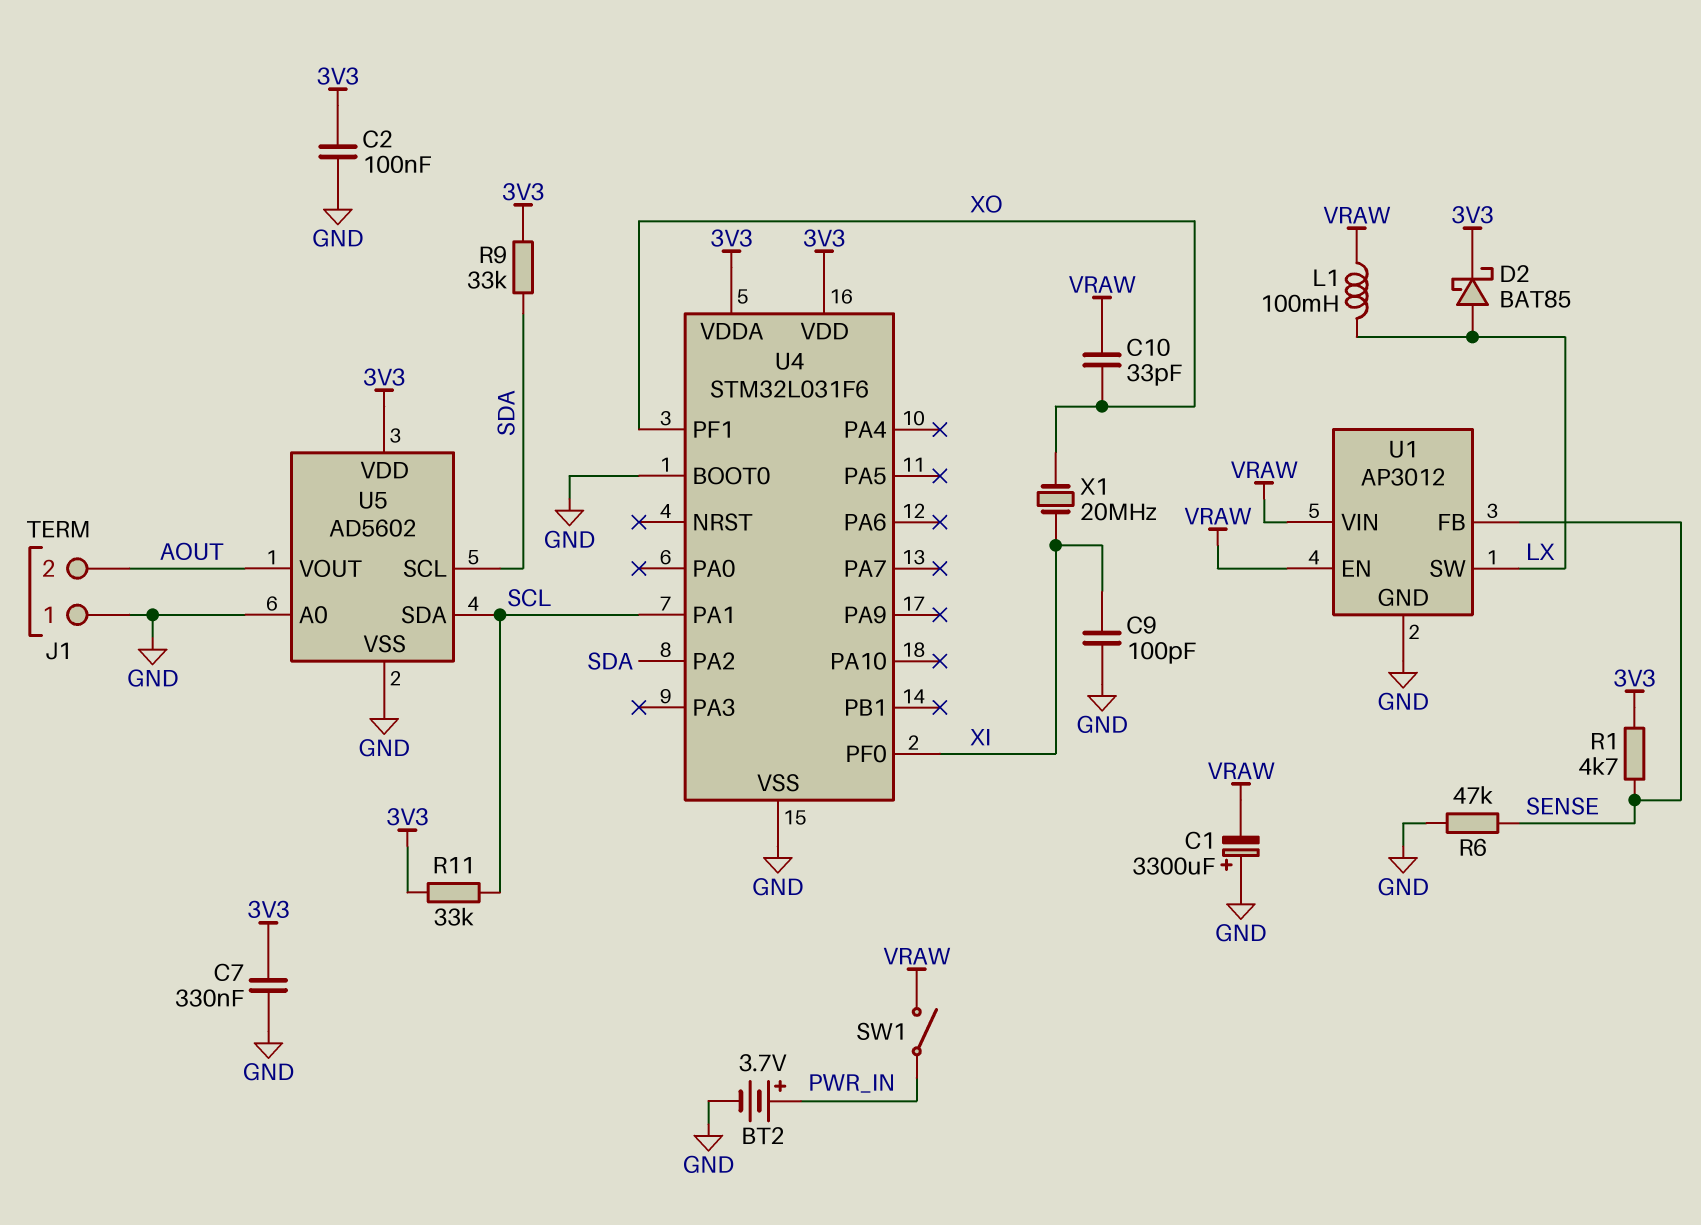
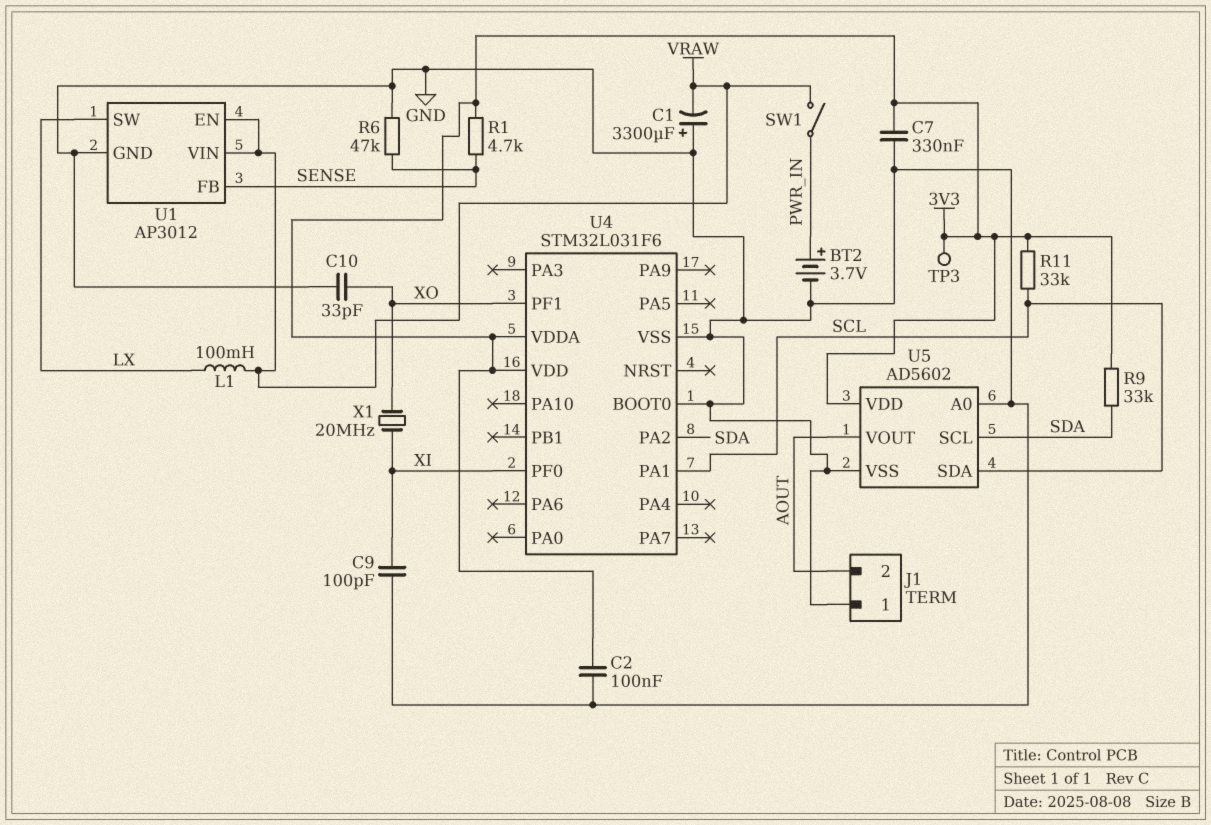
C10: 33pF (VRAW, XO) -> 33pF (GND, XO)
D2: schottky BAT85 (A LX, K 3V3) -> none
TP3: none -> test point (3V3)

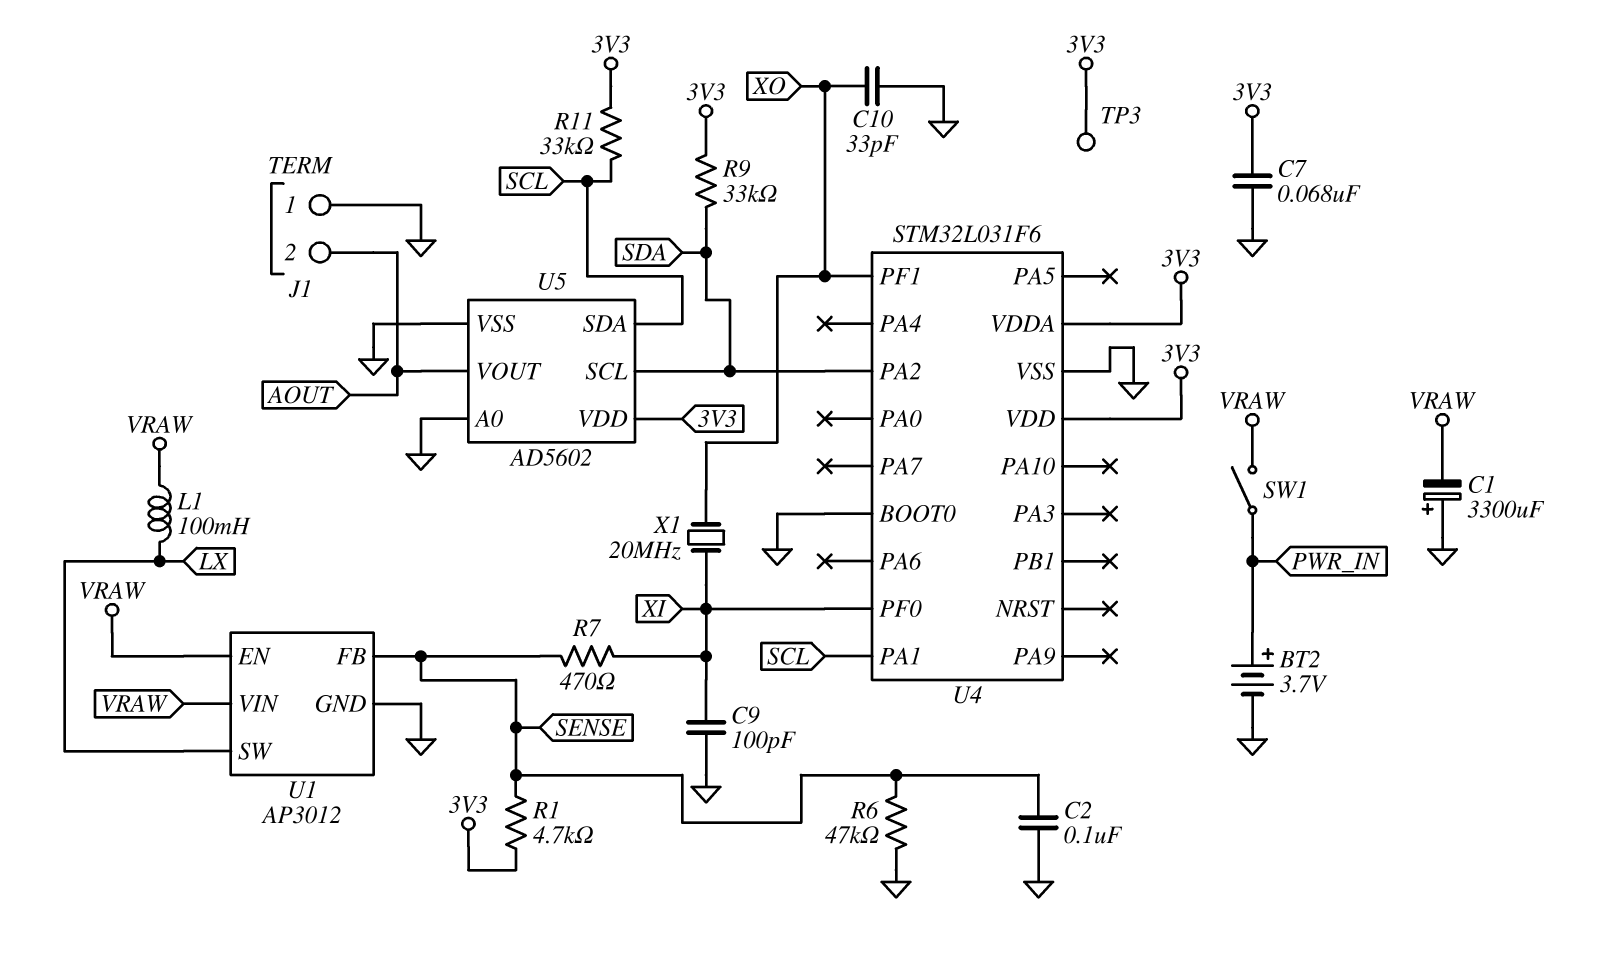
C2: 100nF (3V3, GND) -> 100nF (GND, SENSE)
C7: 330nF (3V3, GND) -> 68nF (3V3, GND)
R7: none -> 470 (SENSE, XI)

